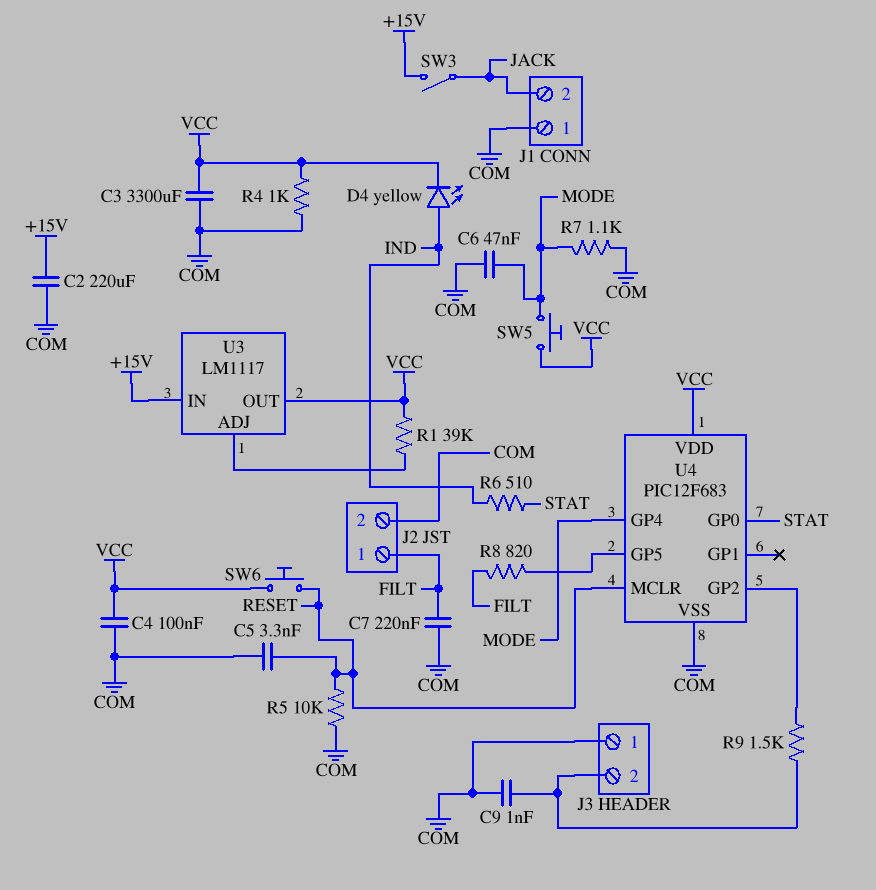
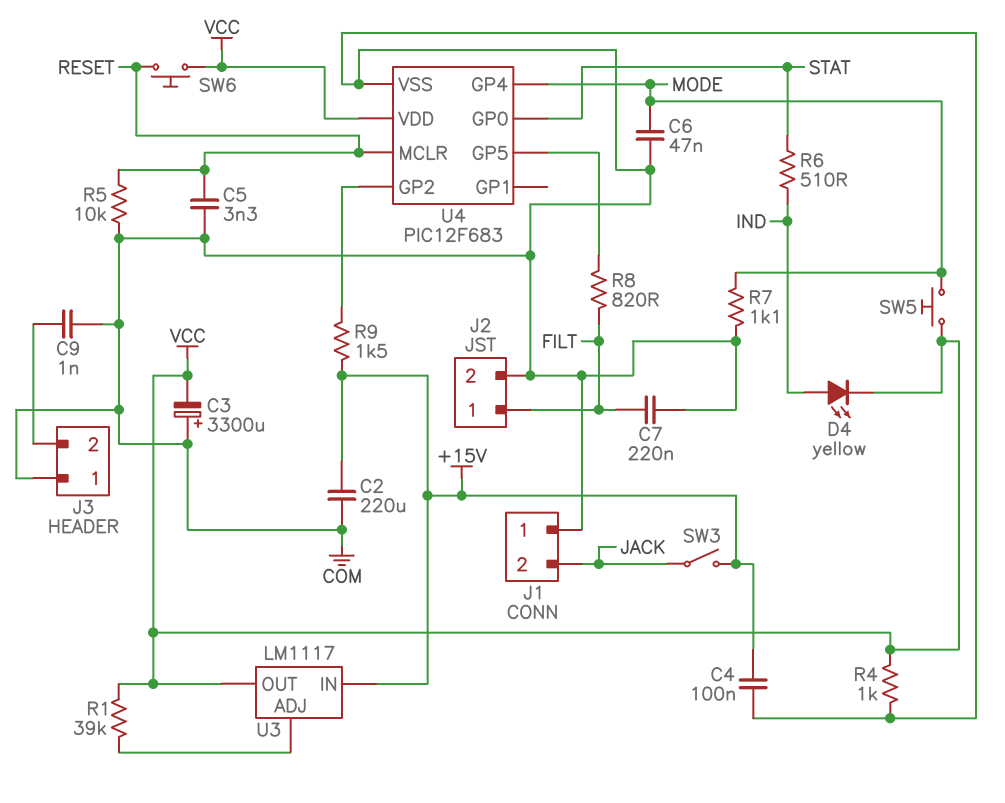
C3: 3300uF (COM, VCC) -> 3300uF (plus COM, minus VCC)
C4: 100nF (COM, VCC) -> 100nF (+15V, COM)
R9: 1.5k (J3/2, U4/GP2) -> 1.5k (+15V, U4/GP2)

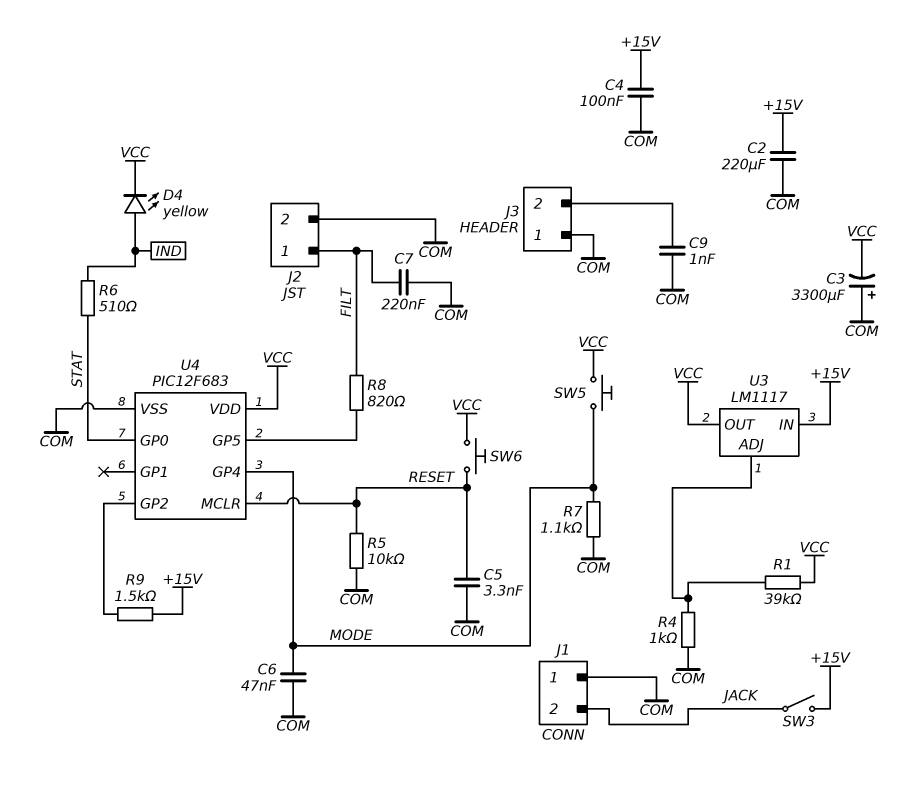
R4: 1k (COM, VCC) -> 1k (COM, U3/ADJ)

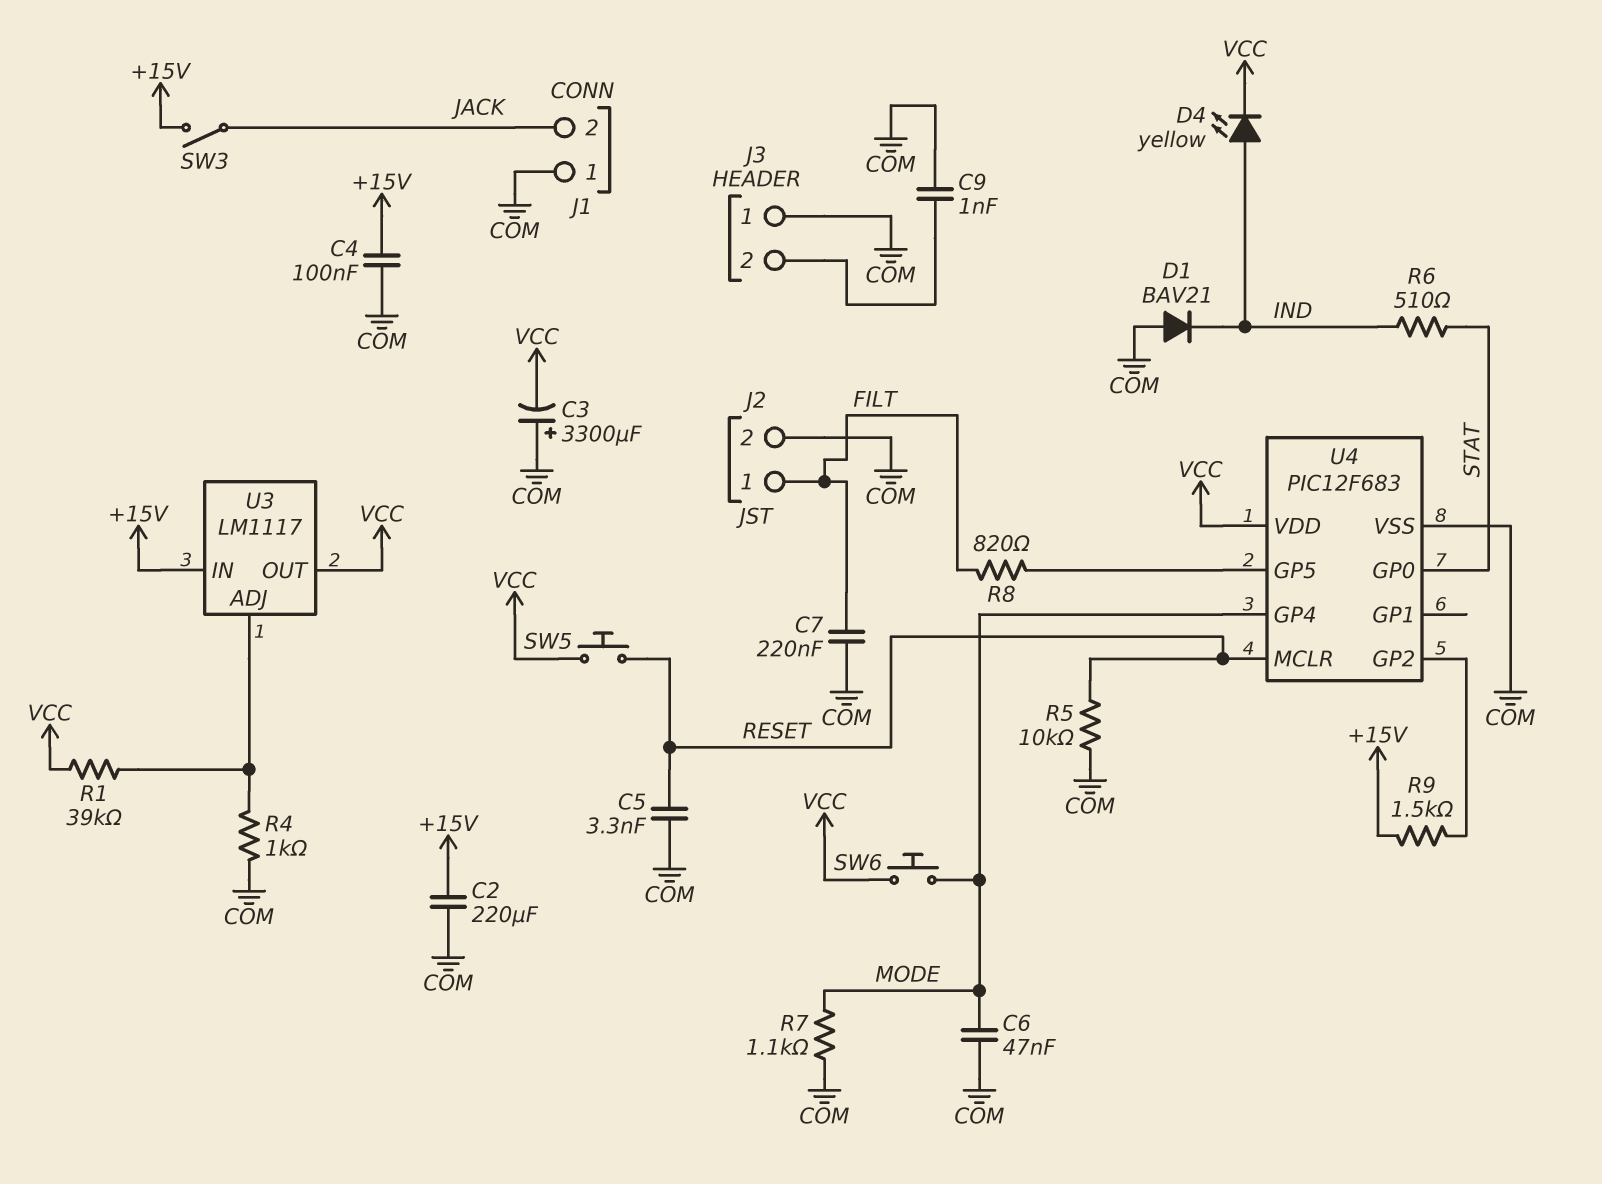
D1: none -> diode BAV21 (A COM, K IND)
SW5: button (MODE, VCC) -> button (RESET, VCC)
SW6: button (RESET, VCC) -> button (MODE, VCC)

